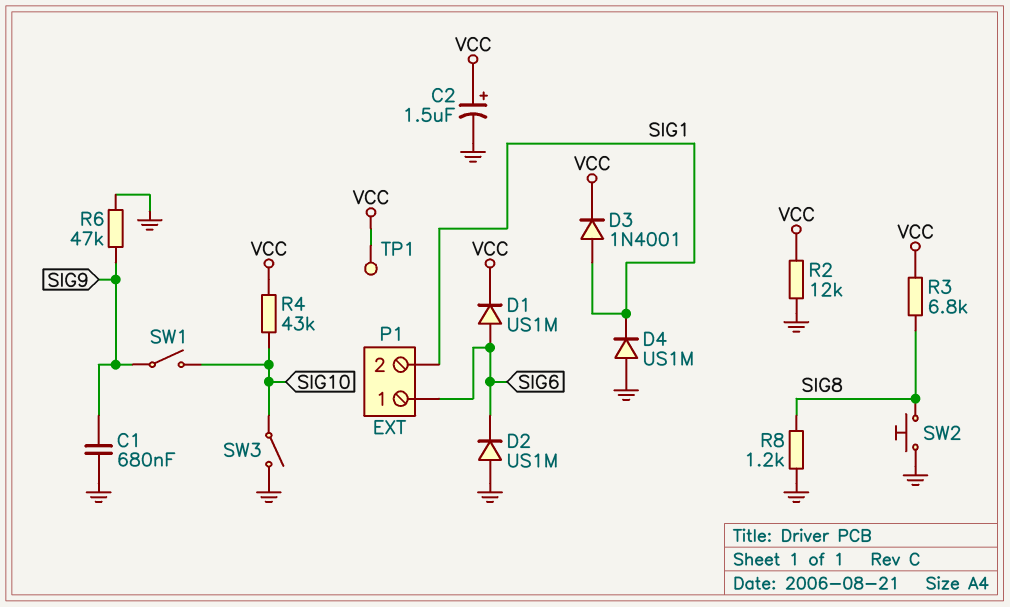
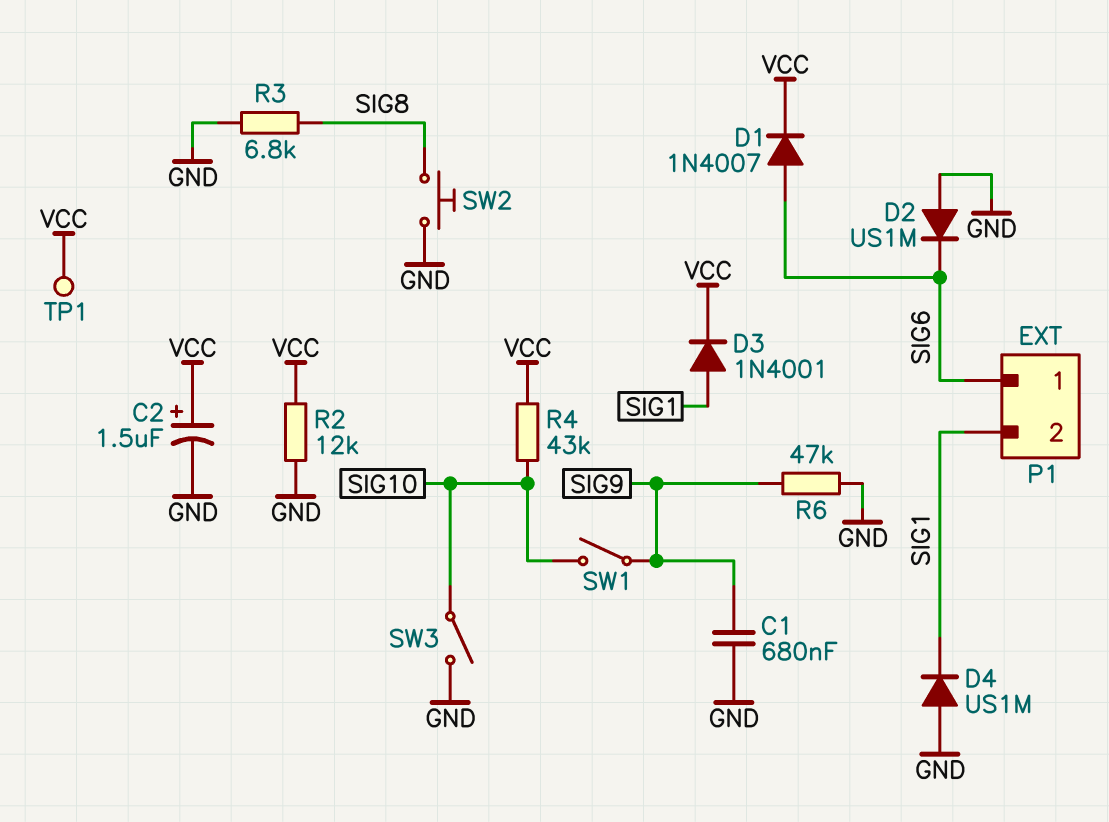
D1: diode US1M (A SIG6, K VCC) -> diode 1N4007 (A SIG6, K VCC)
R3: 6.8k (SIG8, VCC) -> 6.8k (GND, SIG8)
R8: 1.2k (GND, SIG8) -> none

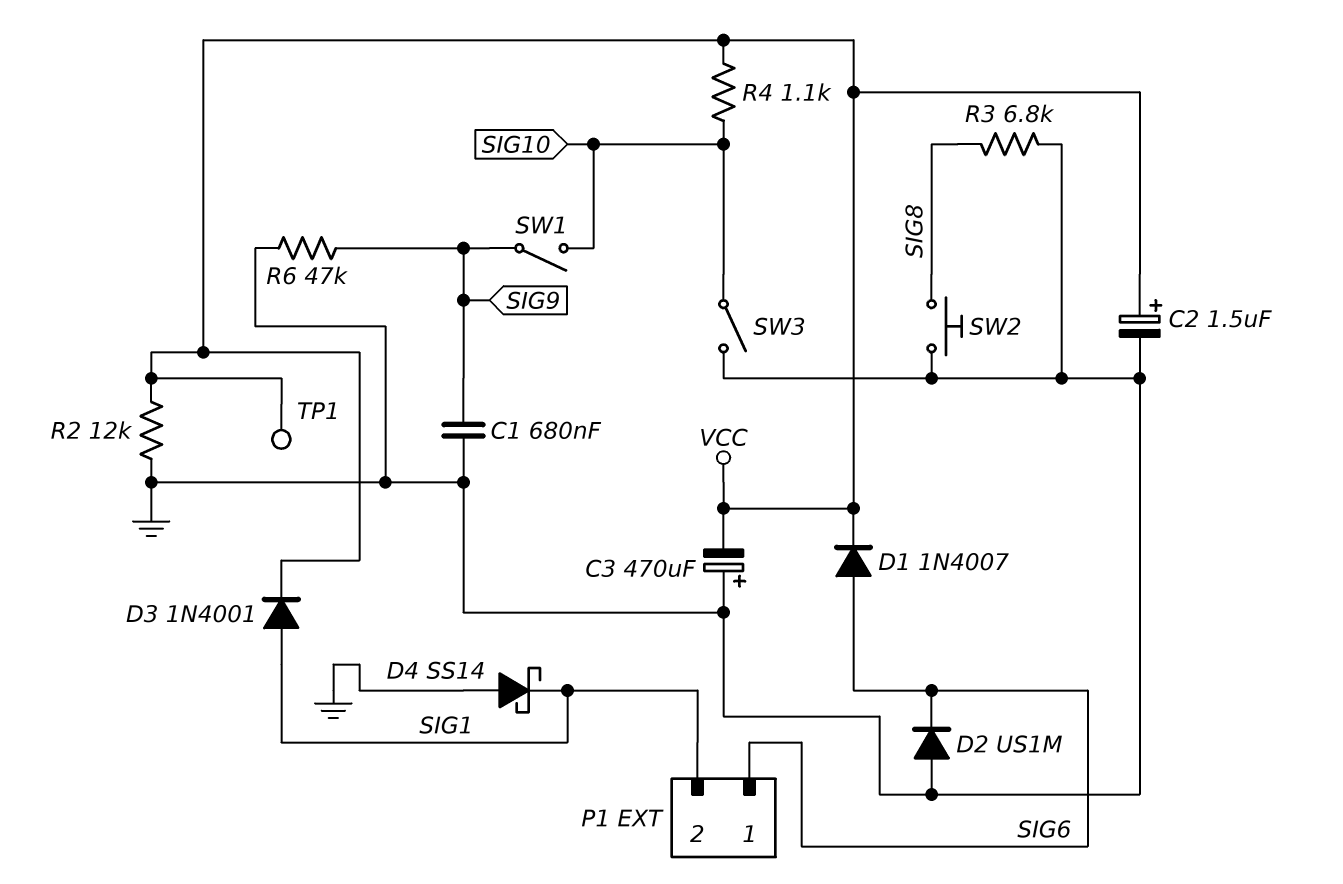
C3: none -> 470uF (plus GND, minus VCC)
D4: diode US1M (A GND, K SIG1) -> schottky SS14 (A GND, K SIG1)
R4: 43k (SIG10, VCC) -> 1.1k (SIG10, VCC)

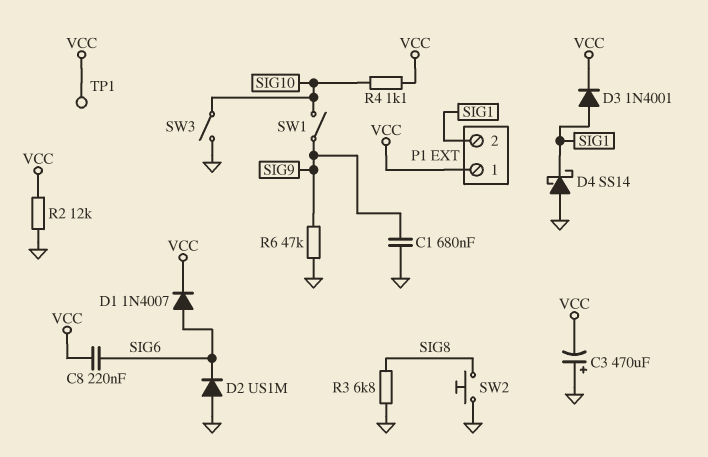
C2: 1.5uF (plus VCC, minus GND) -> none
C8: none -> 220nF (SIG6, VCC)
P1 pin 1: SIG6 -> VCC

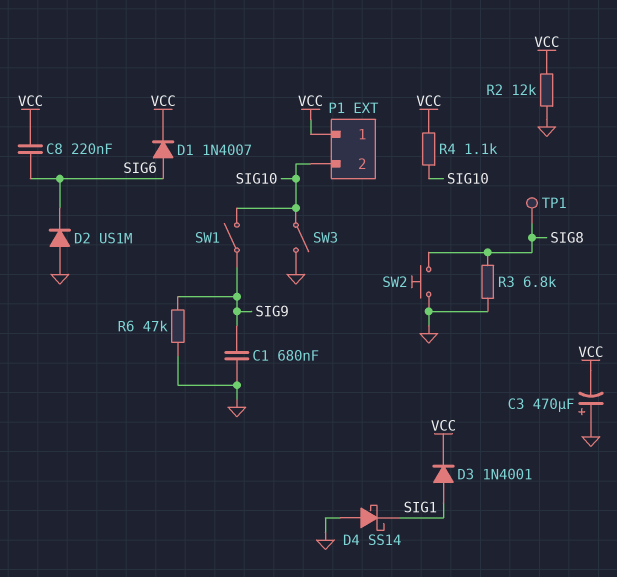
P1 pin 2: SIG1 -> SIG10
TP1: test point (VCC) -> test point (SIG8)

